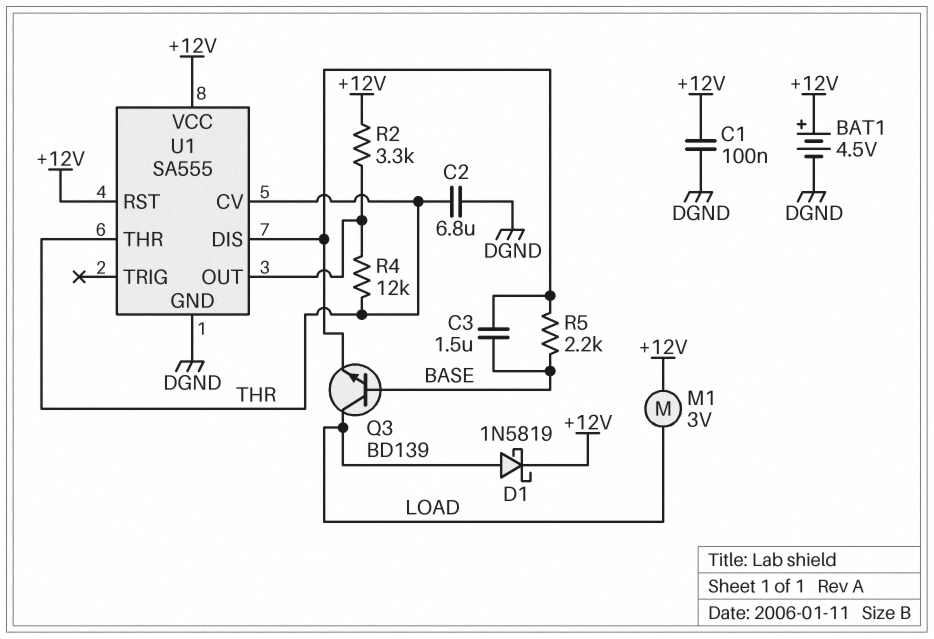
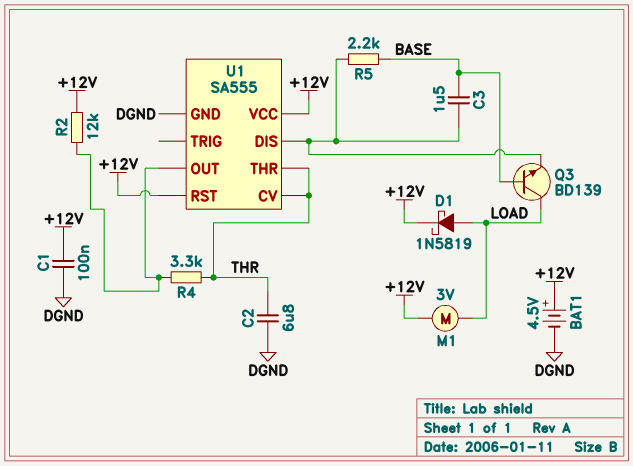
R2: 3.3k (+12V, U1/OUT) -> 12k (+12V, U1/OUT)
R4: 12k (THR, U1/OUT) -> 3.3k (THR, U1/OUT)

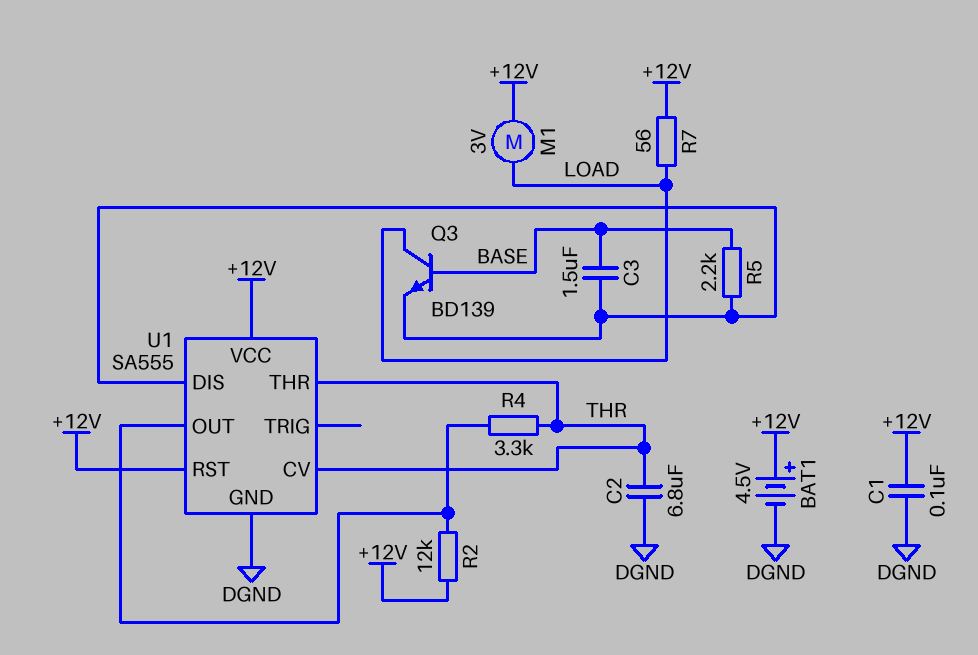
D1: schottky 1N5819 (A LOAD, K +12V) -> none
R7: none -> 56 (+12V, LOAD)

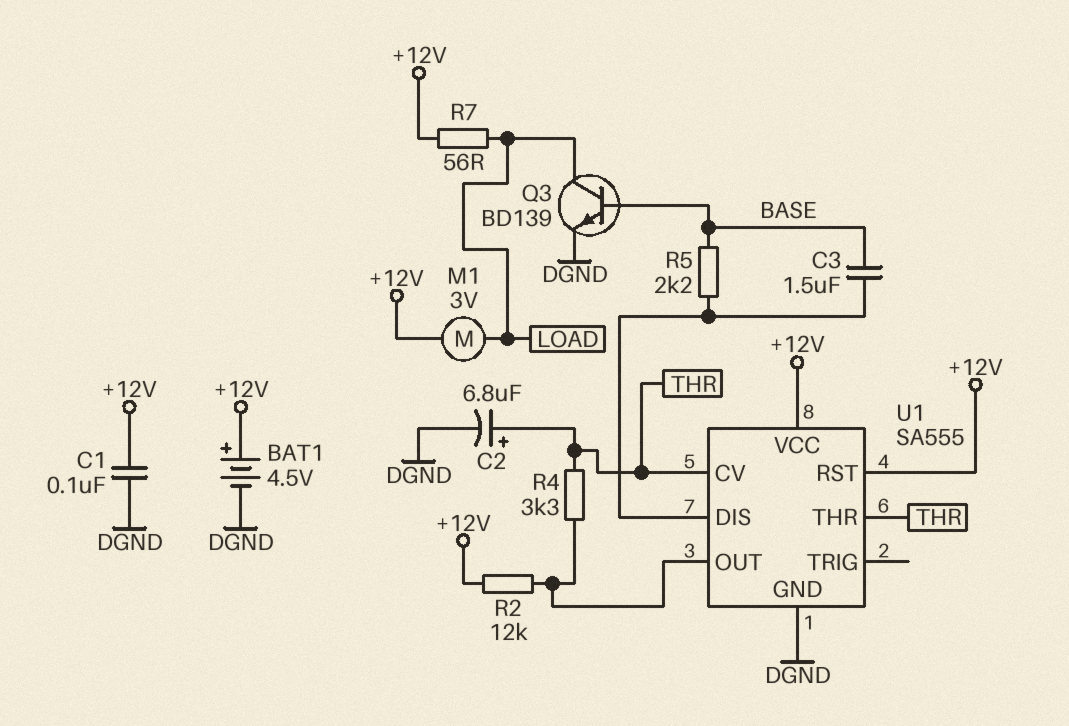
C2: 6.8uF (DGND, THR) -> 6.8uF (plus THR, minus DGND)
Q3: NPN BD139 (B BASE, C LOAD, E U1/DIS) -> NPN BD139 (B BASE, C LOAD, E DGND)

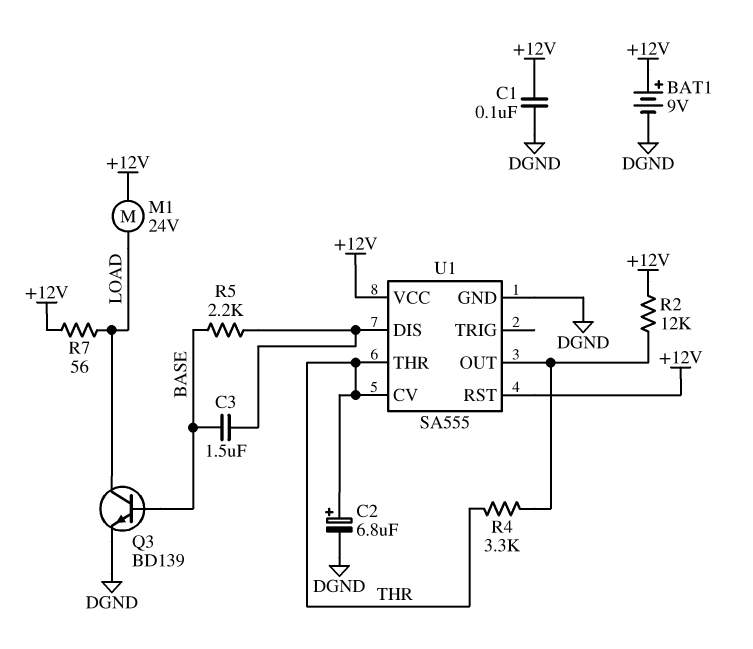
BAT1: 4.5V (plus +12V, minus DGND) -> 9V (plus +12V, minus DGND)
M1: motor 3V (+12V, LOAD) -> motor 24V (+12V, LOAD)

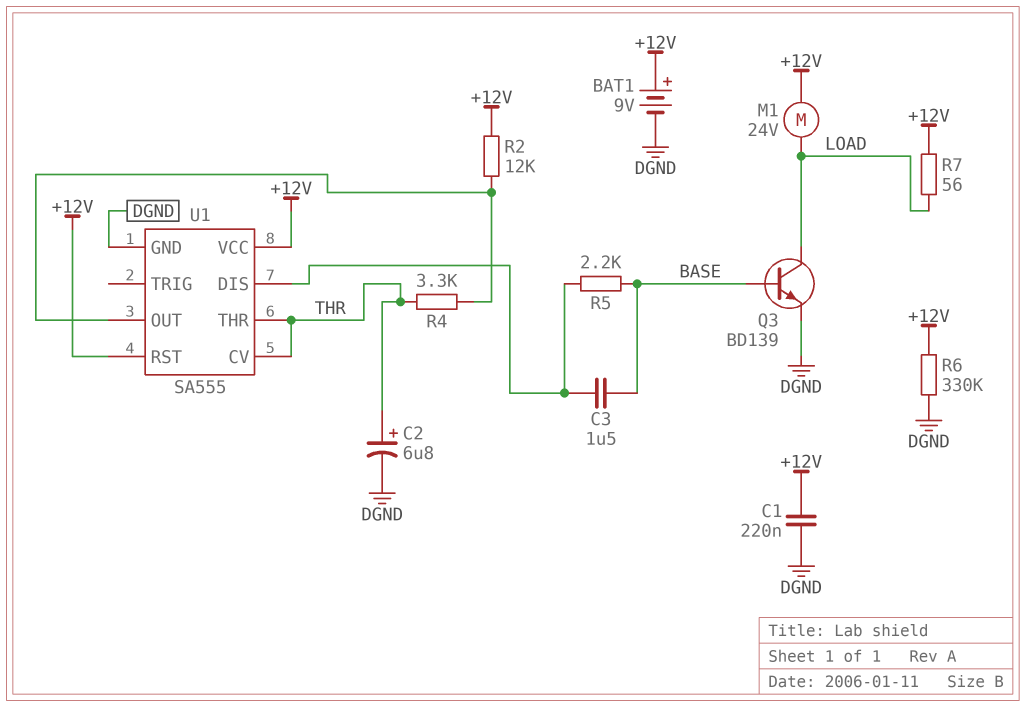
C1: 100nF (+12V, DGND) -> 220nF (+12V, DGND)
R6: none -> 330k (+12V, DGND)

